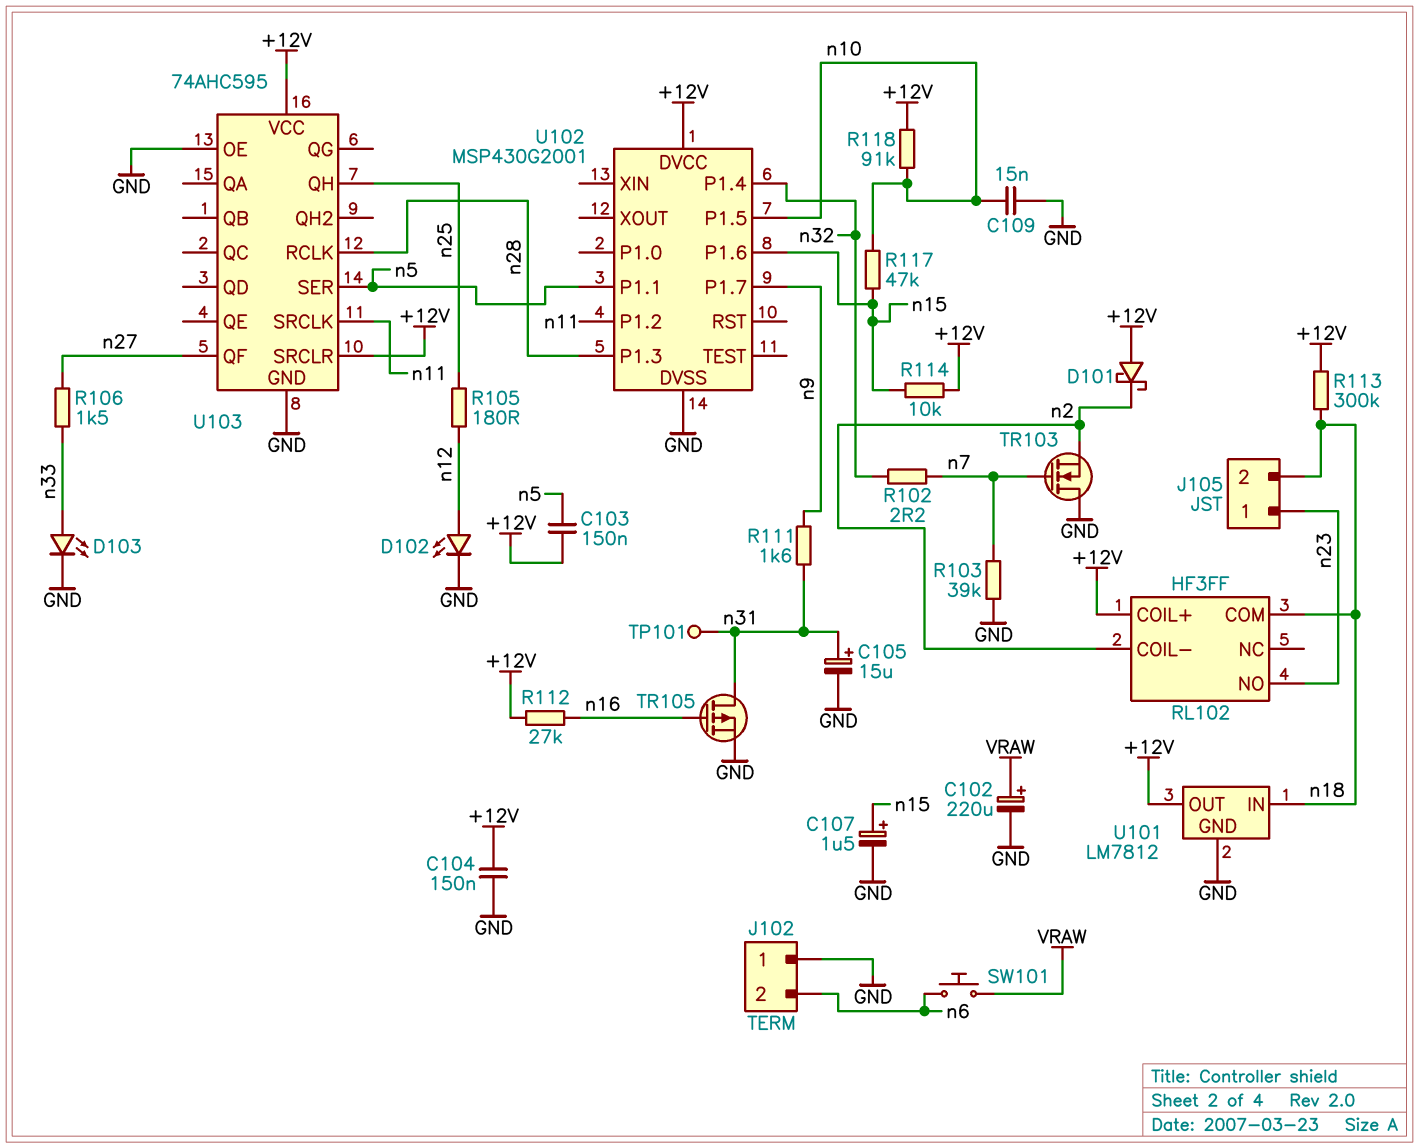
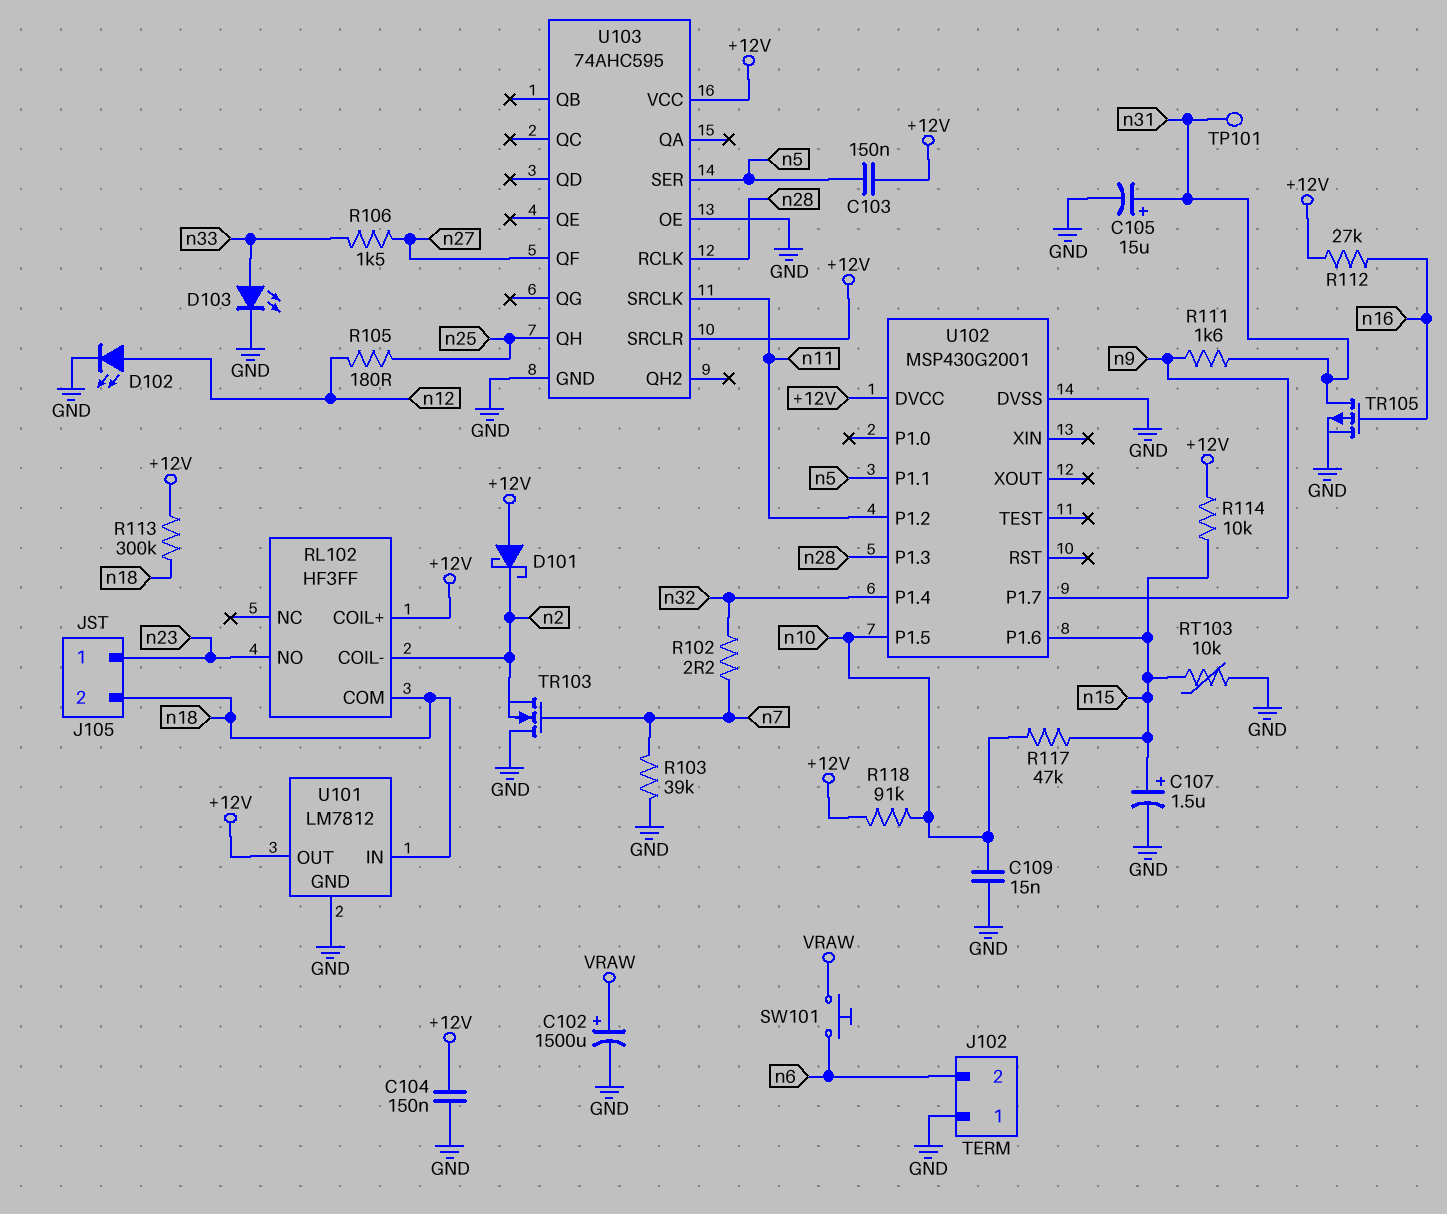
C102: 220uF (plus VRAW, minus GND) -> 1500uF (plus VRAW, minus GND)
RT103: none -> 10k (GND, n15)

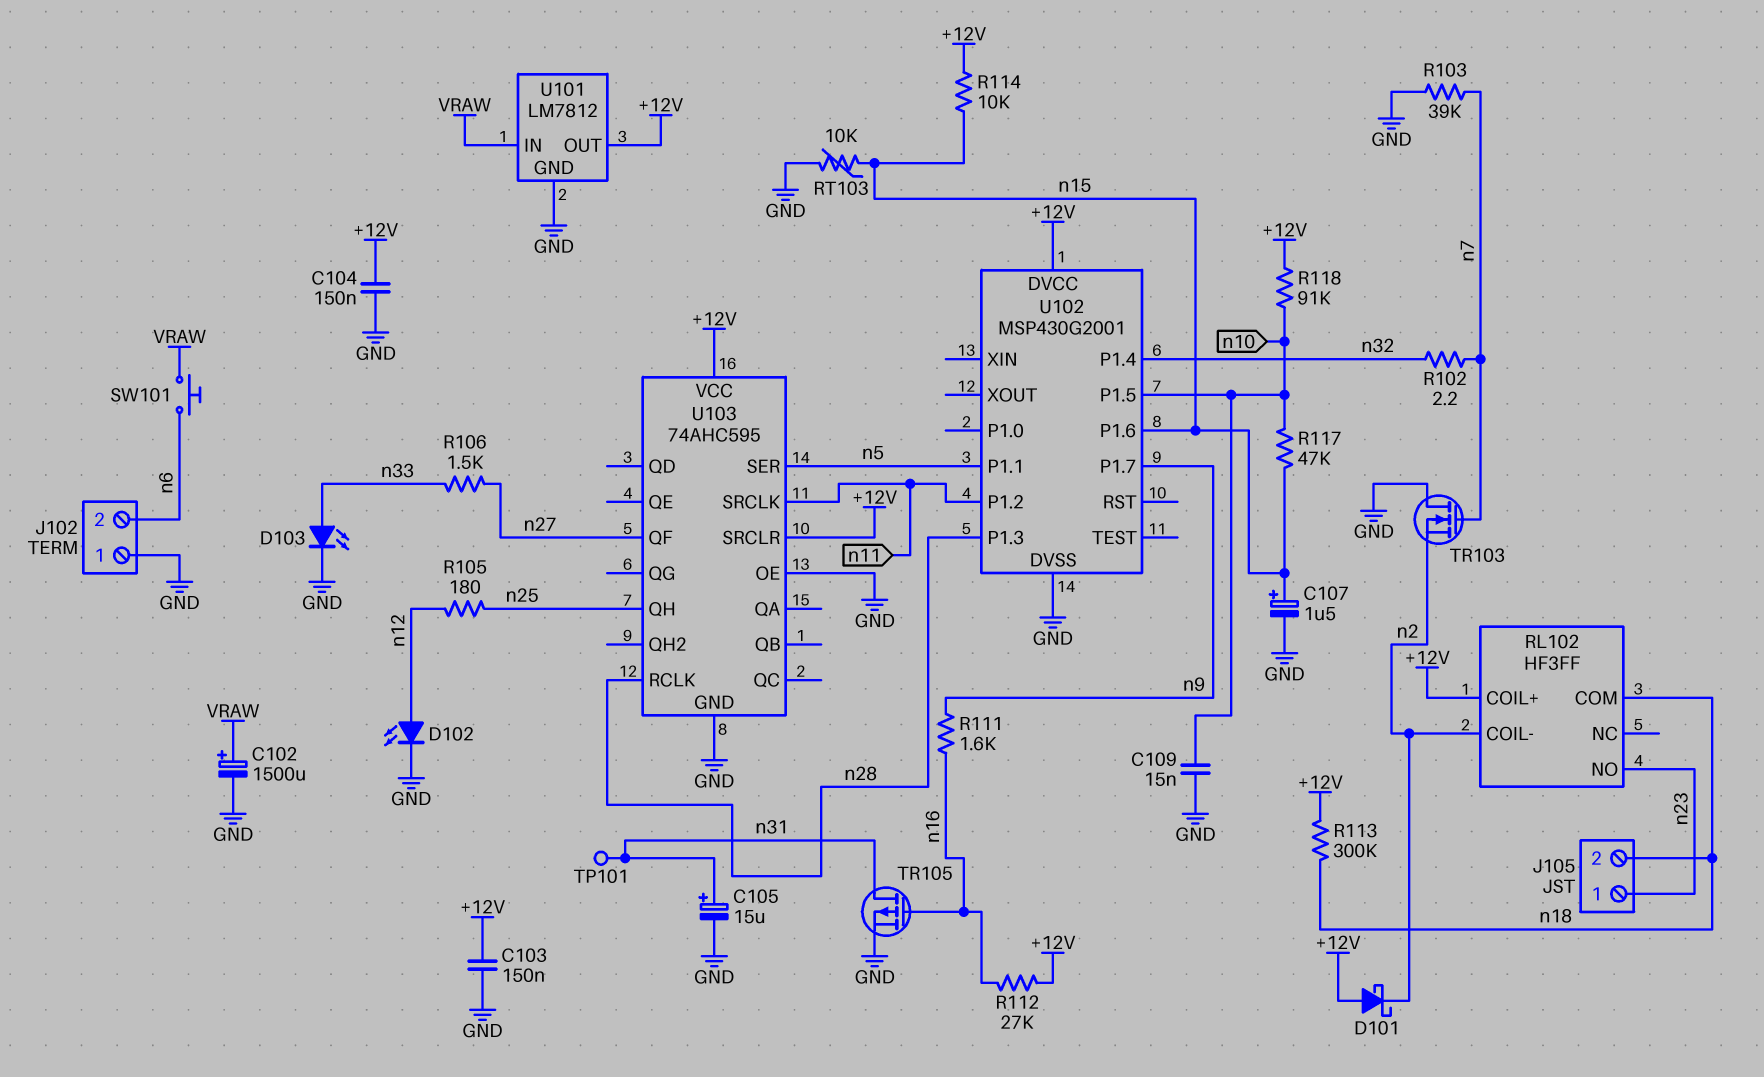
C103: 150nF (+12V, n5) -> 150nF (+12V, GND)
R111: 1.6k (n9, n31) -> 1.6k (n9, n16)
U101 pin IN: n18 -> VRAW

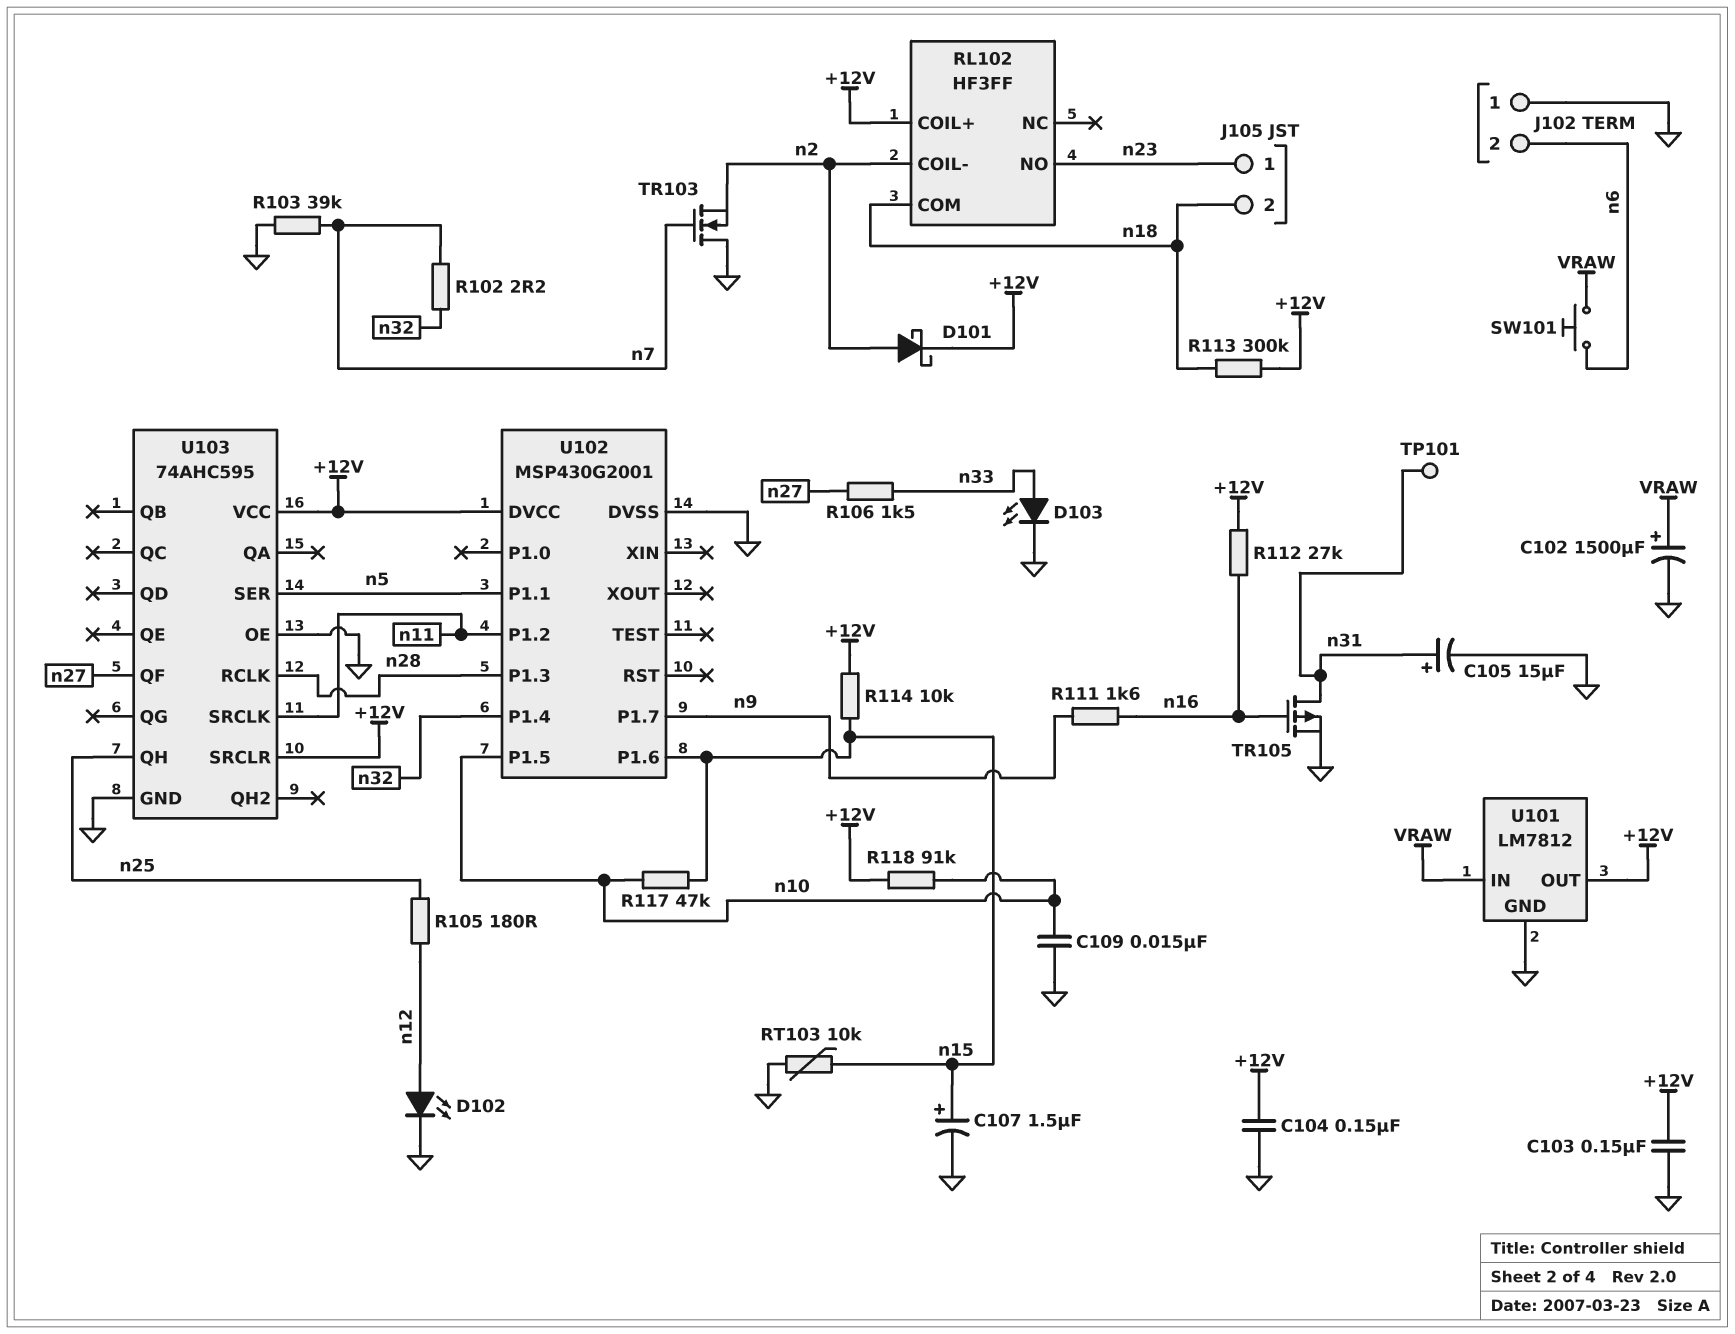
D101: schottky (A +12V, K n2) -> schottky (A n2, K +12V)

